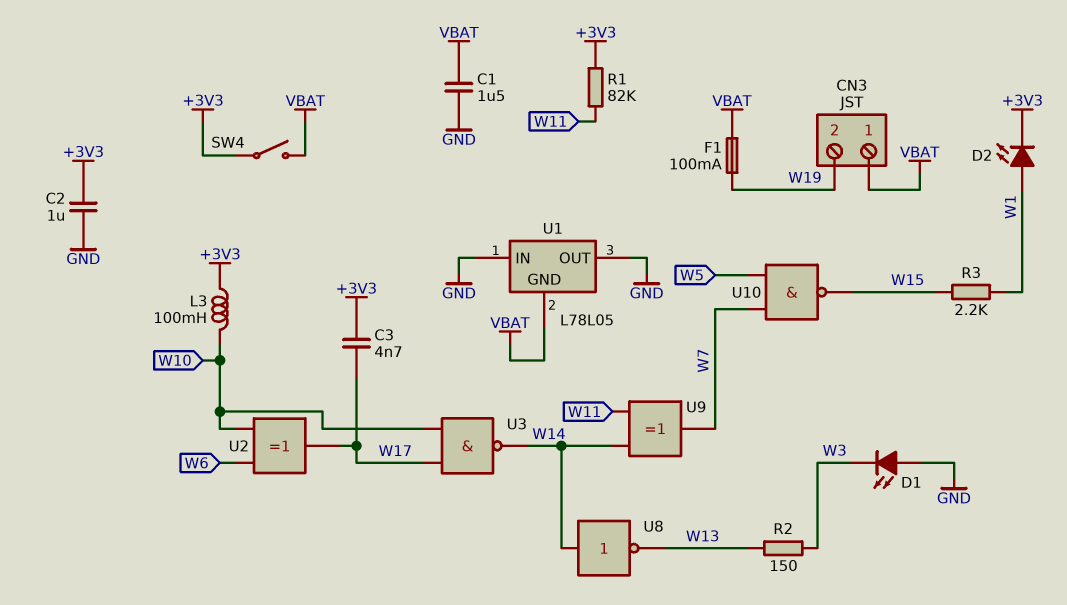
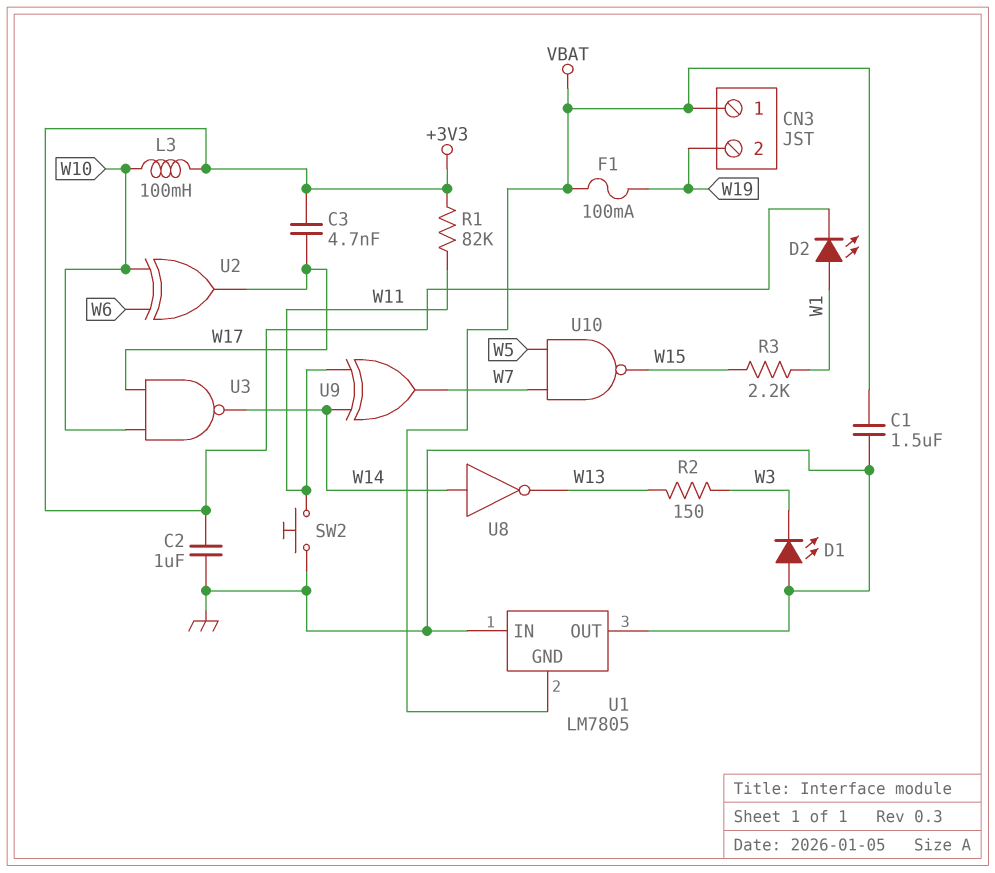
SW2: none -> button (GND, W11)
SW4: switch (+3V3, VBAT) -> none
U1: L78L05 -> LM7805

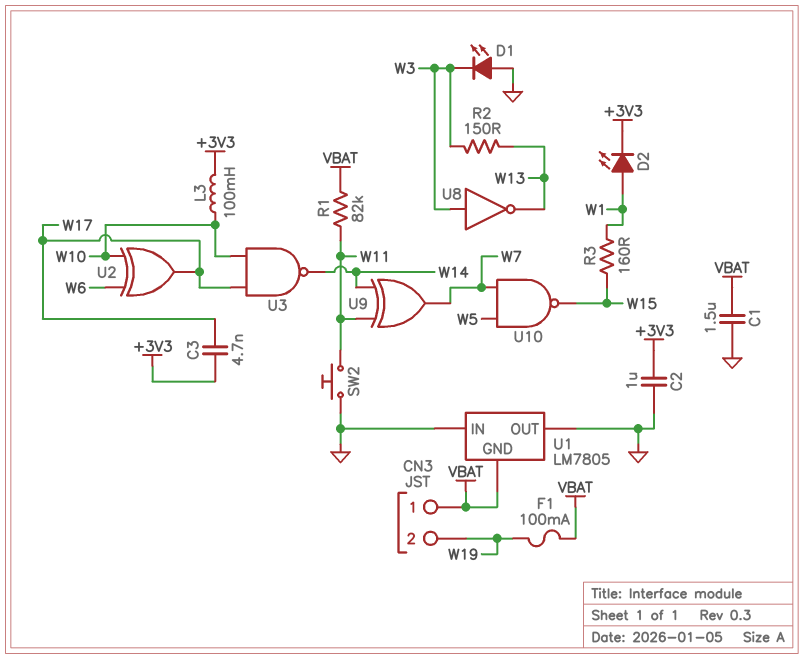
R1: 82k (+3V3, W11) -> 82k (VBAT, W11)
R3: 2.2k (W1, W15) -> 160 (W1, W15)
U8: NOT (in W14, out W13) -> NOT (in W3, out W13)

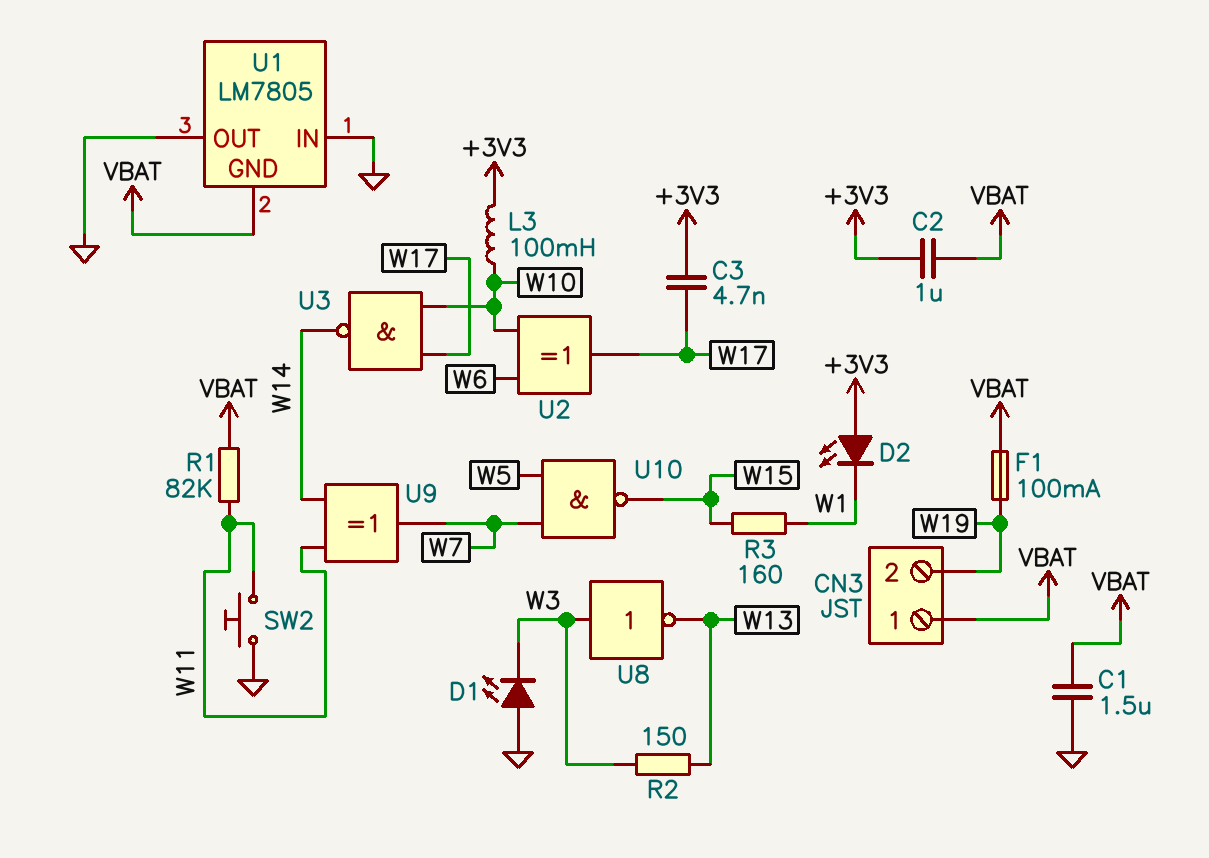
C2: 1uF (+3V3, GND) -> 1uF (+3V3, VBAT)
D2: LED (A W1, K +3V3) -> LED (A +3V3, K W1)

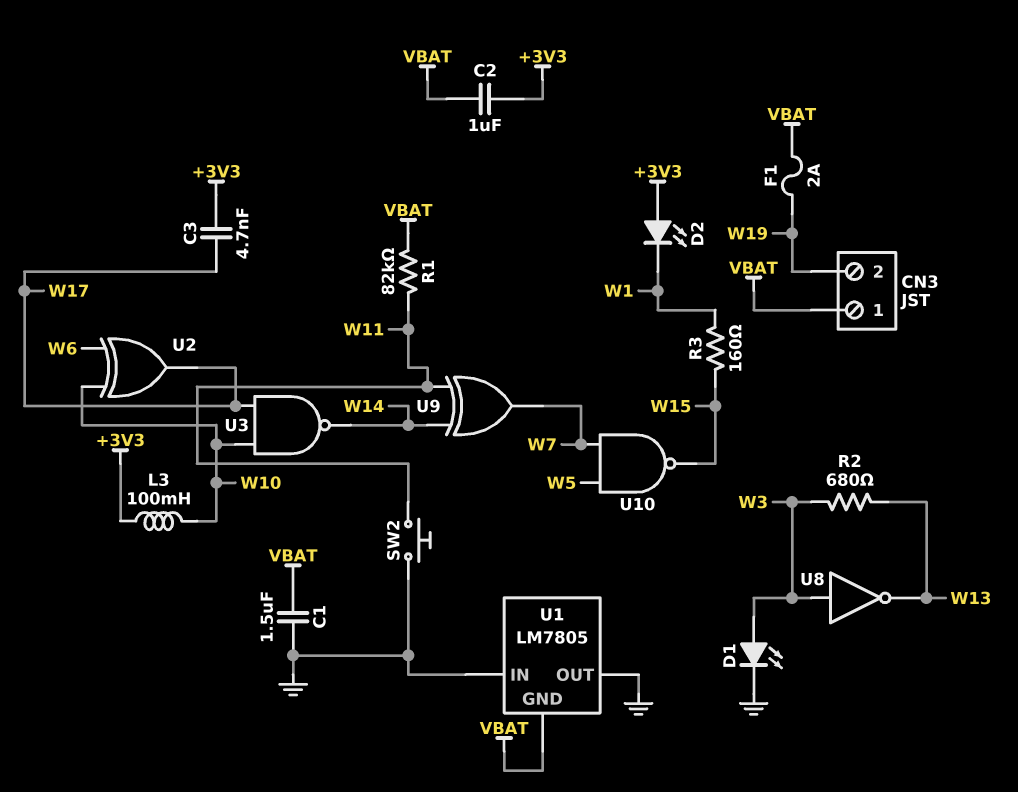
D1: LED (A GND, K W3) -> LED (A W3, K GND)
F1: 100mA (VBAT, W19) -> 2A (VBAT, W19)
R2: 150 (W3, W13) -> 680 (W3, W13)

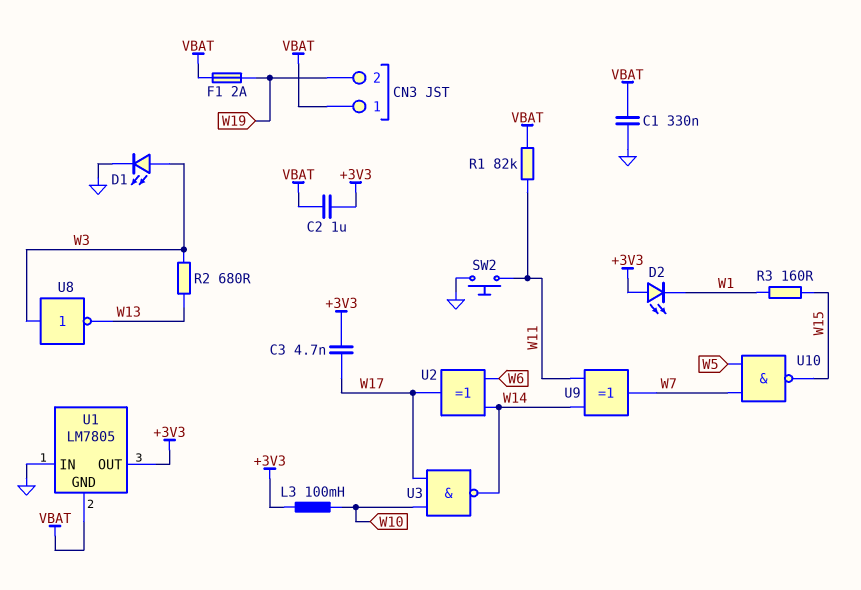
C1: 1.5uF (GND, VBAT) -> 330nF (GND, VBAT)
U1 pin OUT: GND -> +3V3
U2: XOR (in W6, in W10, out W17) -> XOR (in W6, in W14, out W17)

